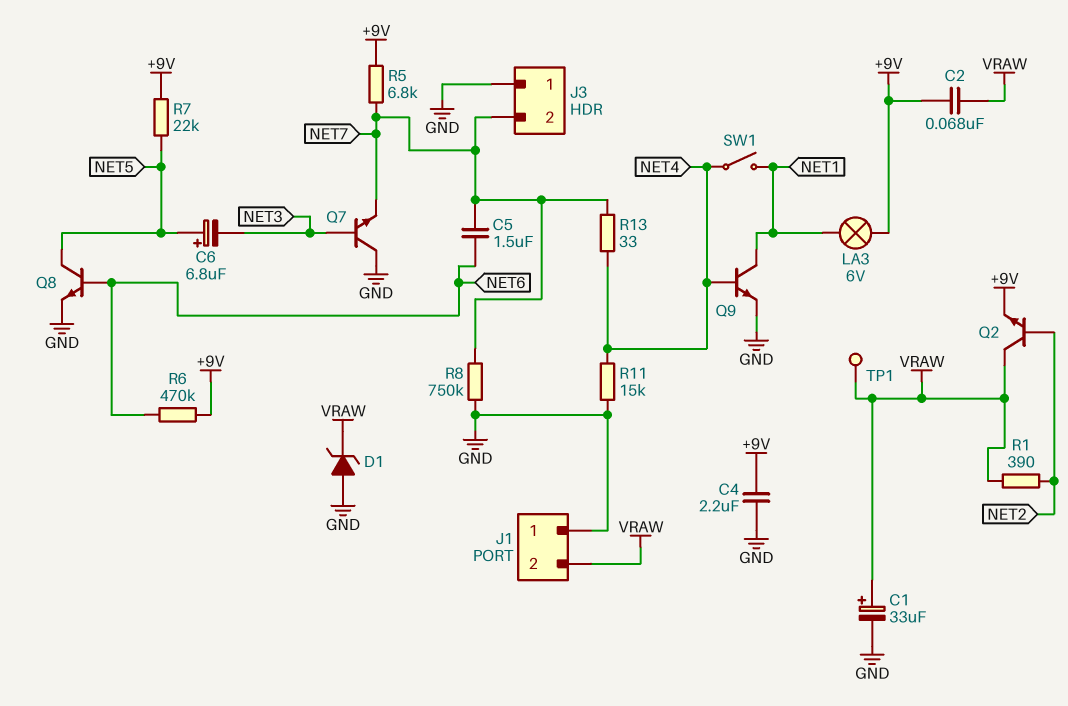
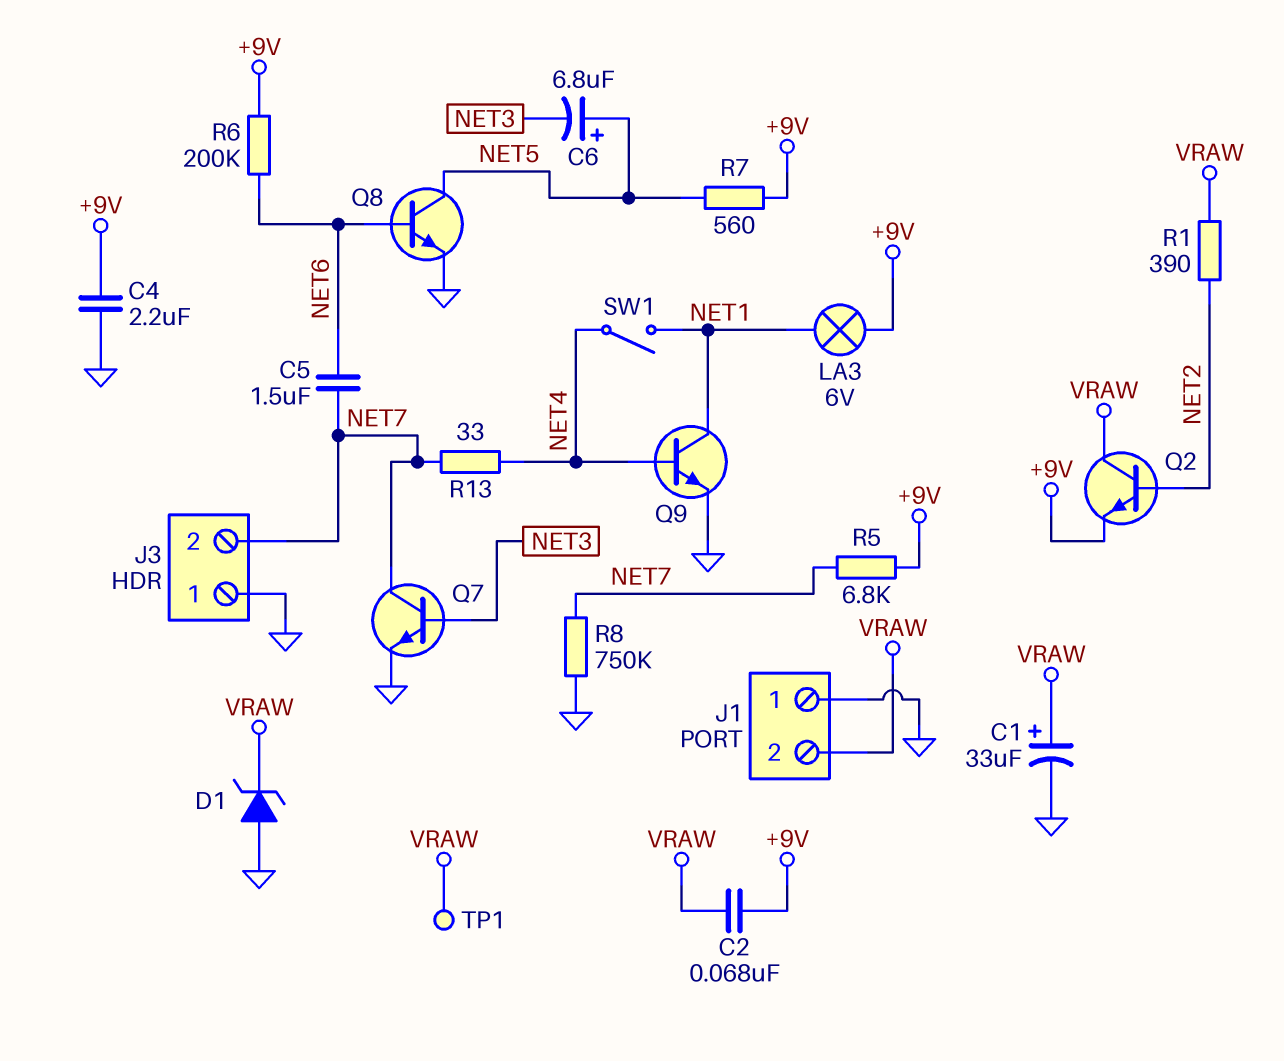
Q7: NPN (B NET3, C GND, E NET7) -> NPN (B NET3, C NET7, E GND)
R6: 470k (+9V, NET6) -> 200k (+9V, NET6)
R7: 22k (+9V, NET5) -> 560 (+9V, NET5)
R11: 15k (GND, NET4) -> none

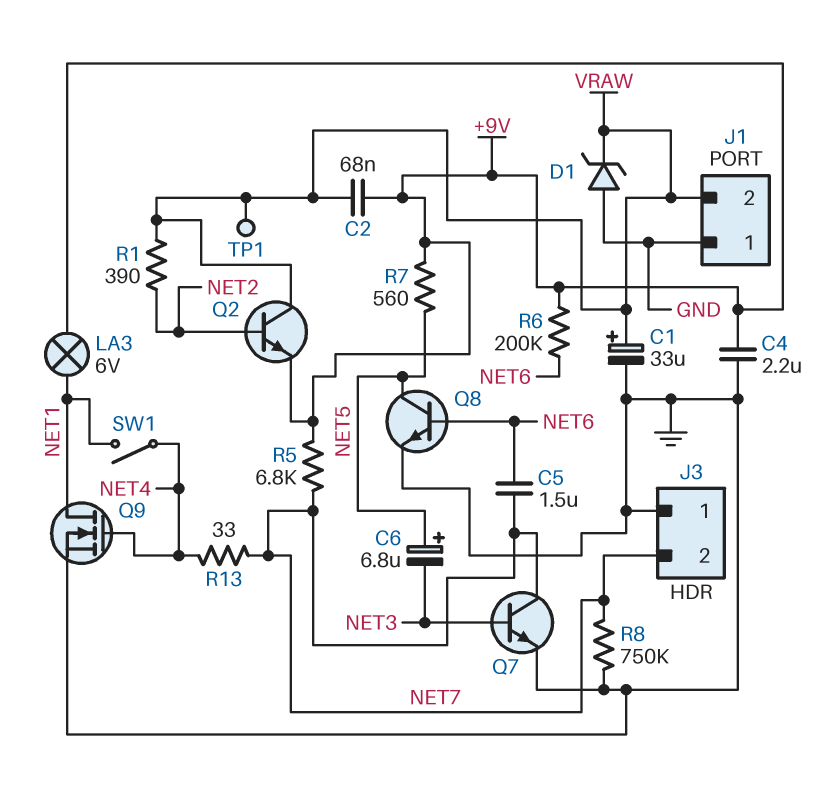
Q9: NPN (B NET4, C NET1, E GND) -> NMOS (G NET4, D NET1, S GND)

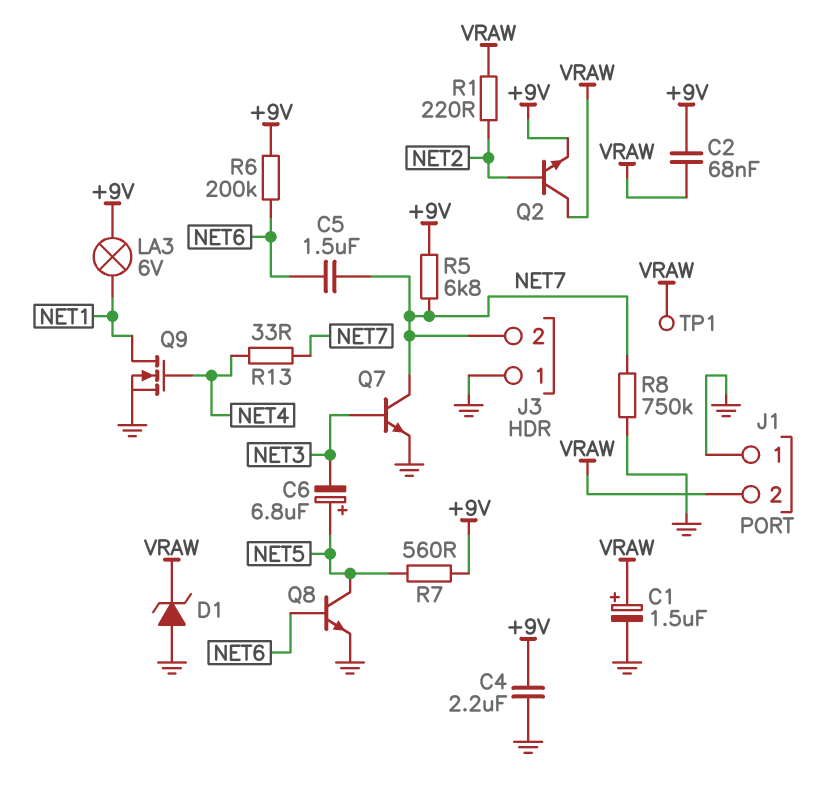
C1: 33uF (plus VRAW, minus GND) -> 1.5uF (plus VRAW, minus GND)
R1: 390 (NET2, VRAW) -> 220 (NET2, VRAW)
SW1: switch (NET1, NET4) -> none

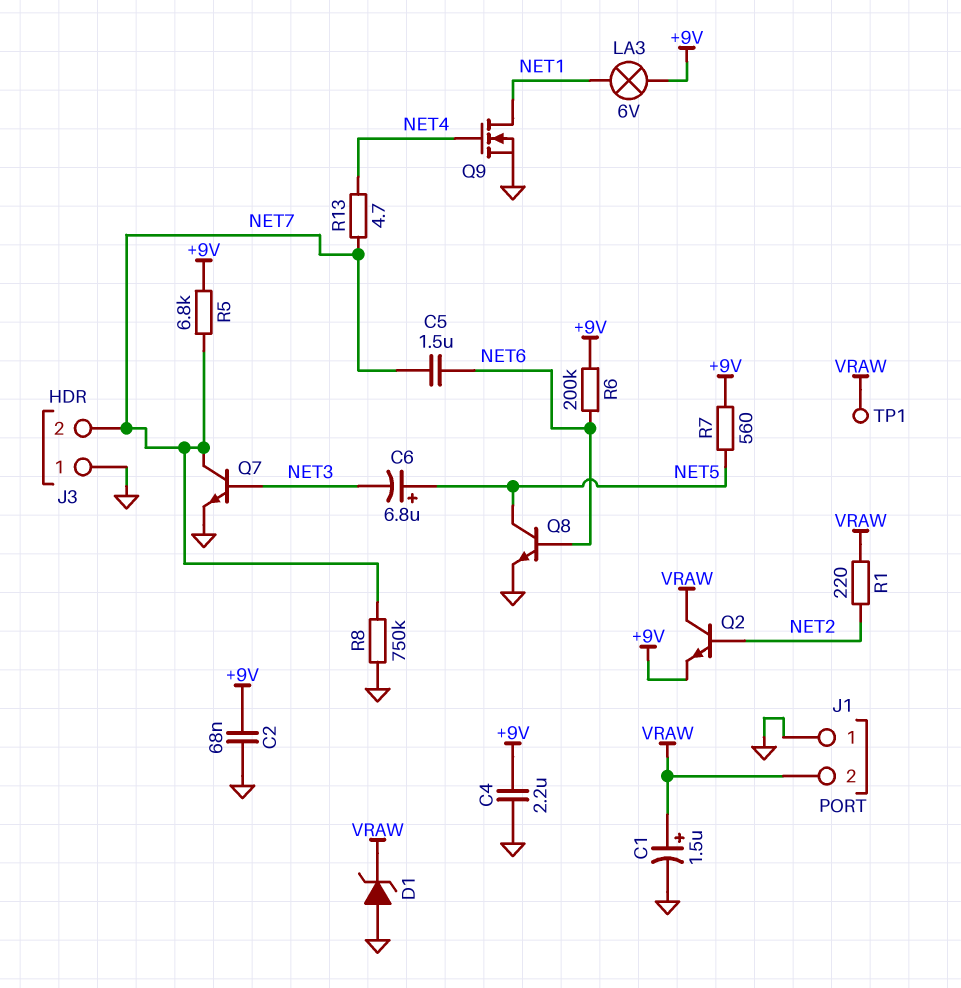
C2: 68nF (+9V, VRAW) -> 68nF (+9V, GND)
R13: 33 (NET4, NET7) -> 4.7 (NET4, NET7)

